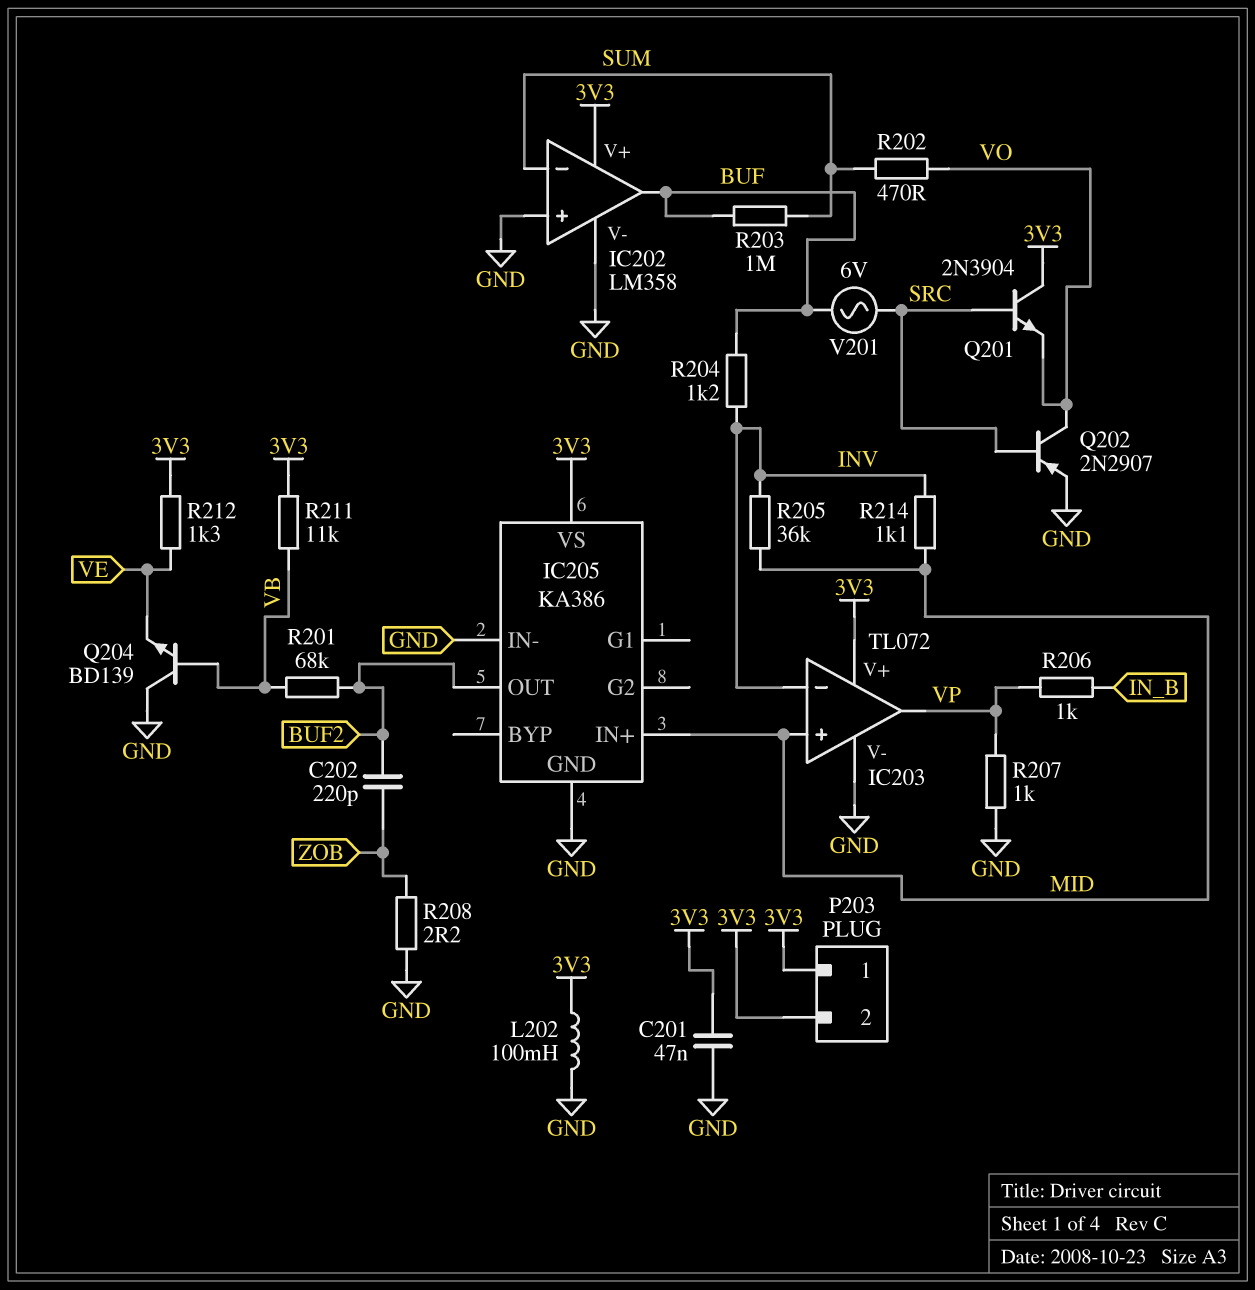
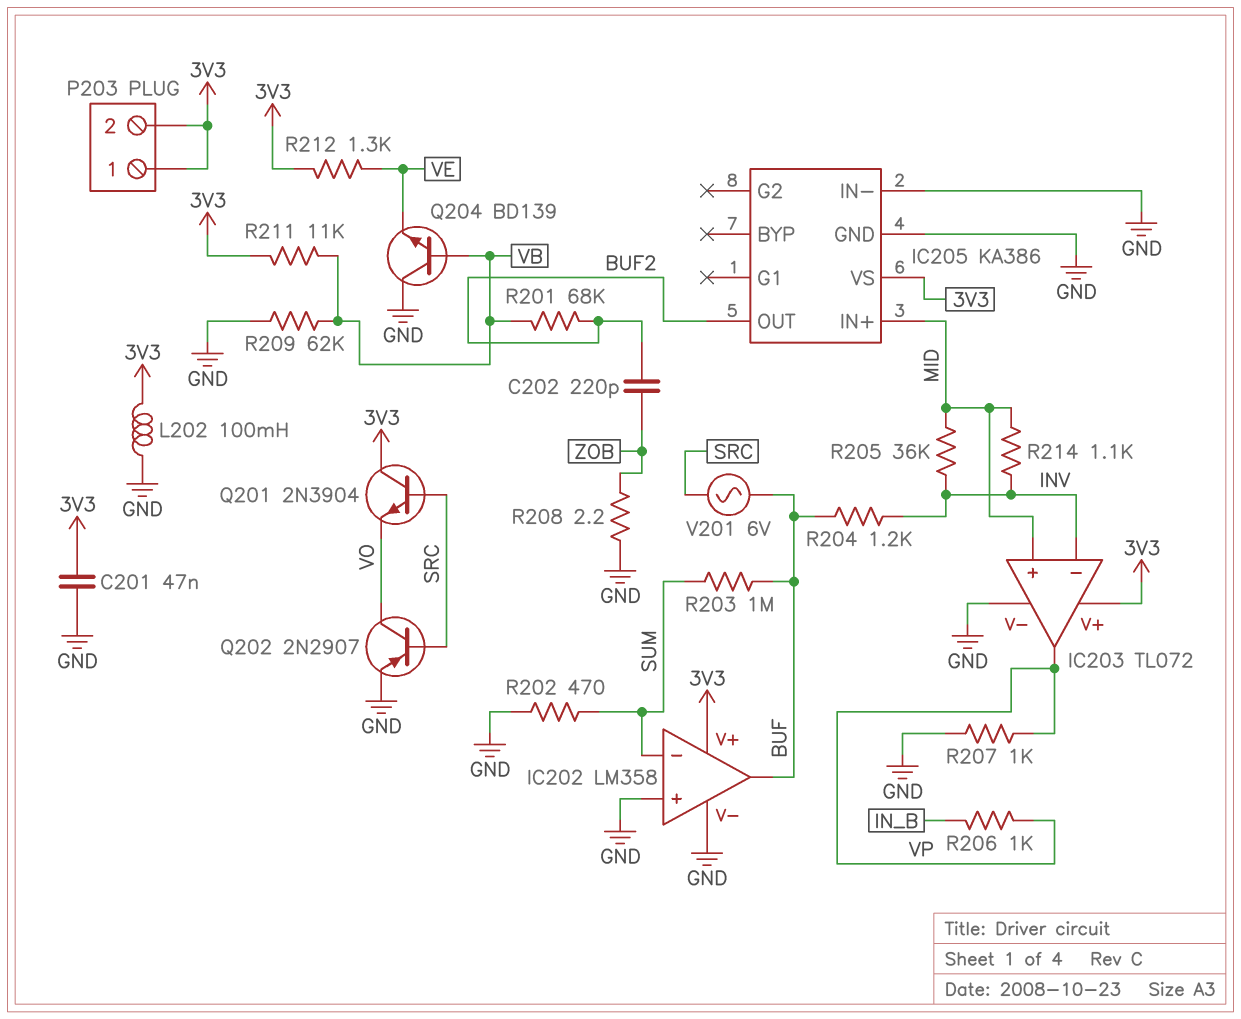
R202: 470 (SUM, VO) -> 470 (GND, SUM)
R209: none -> 62k (GND, VB)

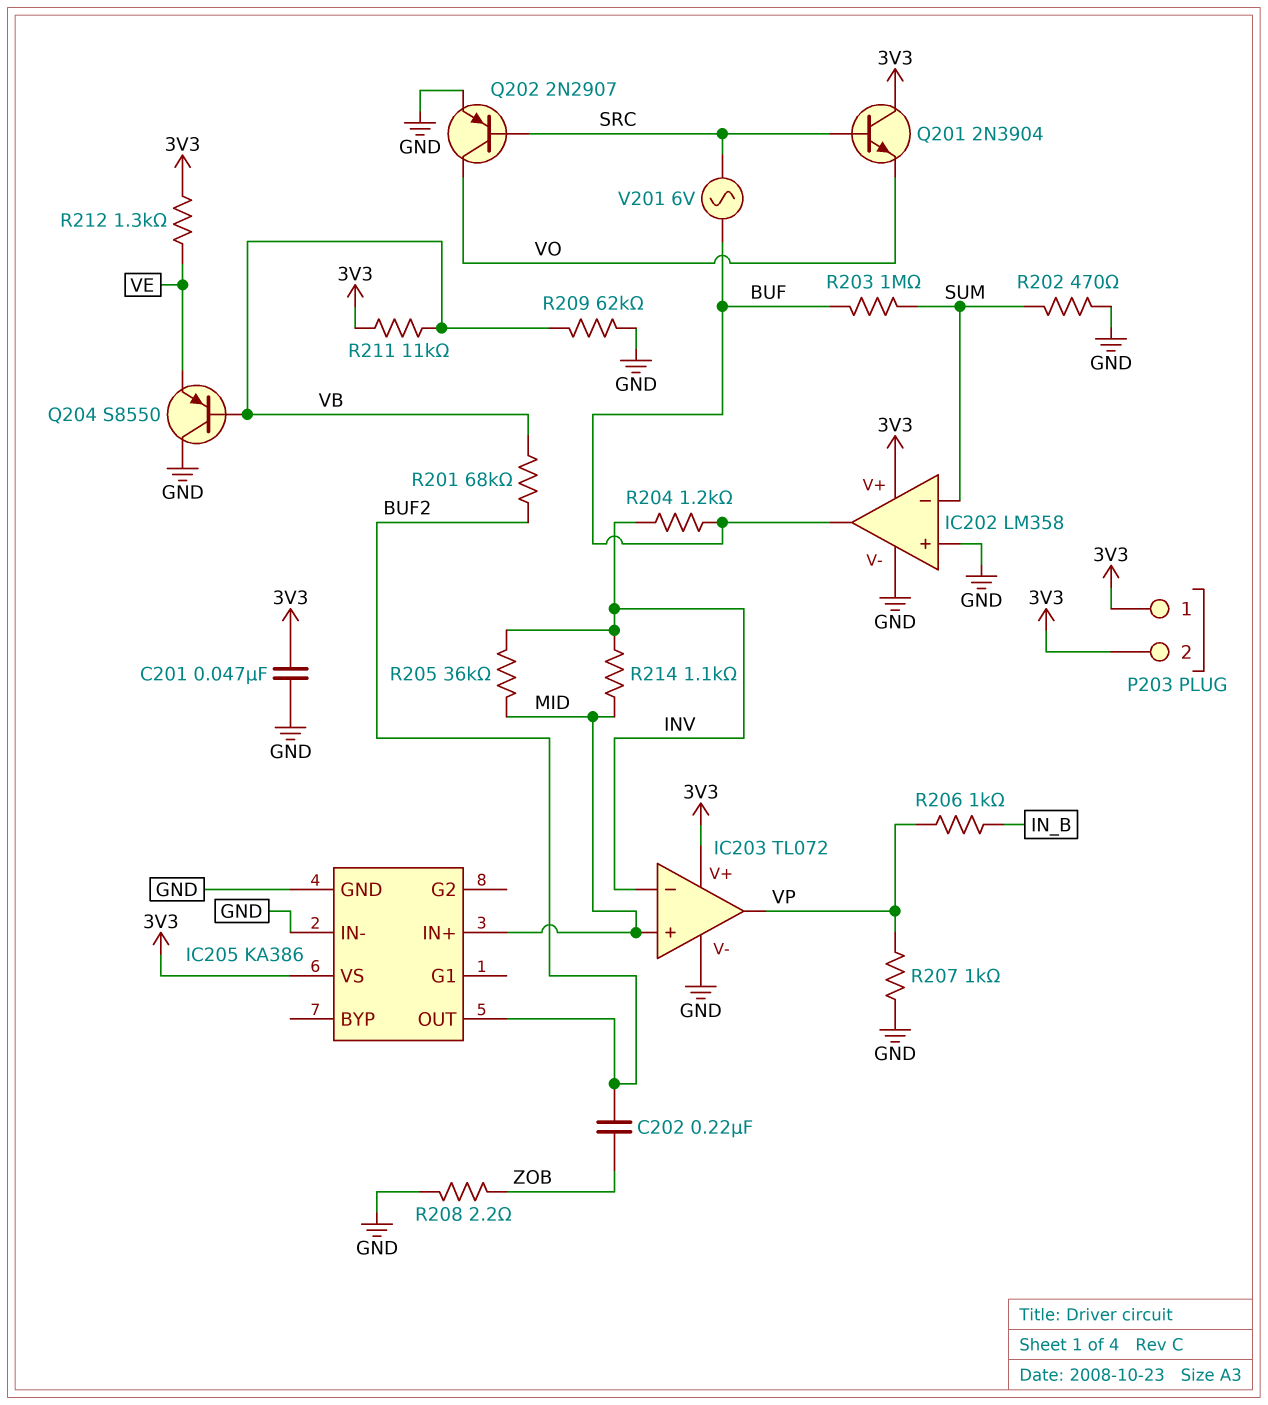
C202: 220pF (BUF2, ZOB) -> 220nF (BUF2, ZOB)
L202: 100mH (3V3, GND) -> none
Q204: NPN BD139 (B VB, C GND, E VE) -> PNP S8550 (B VB, C GND, E VE)

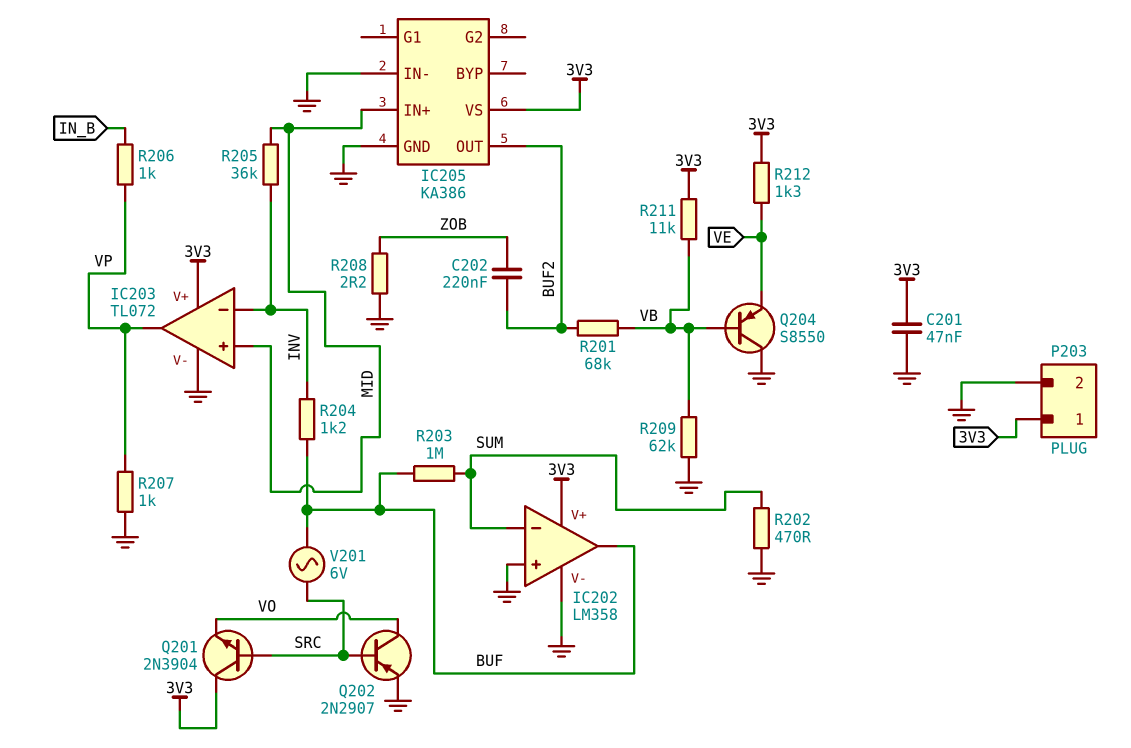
P203 pin 2: 3V3 -> GND
R214: 1.1k (INV, MID) -> none

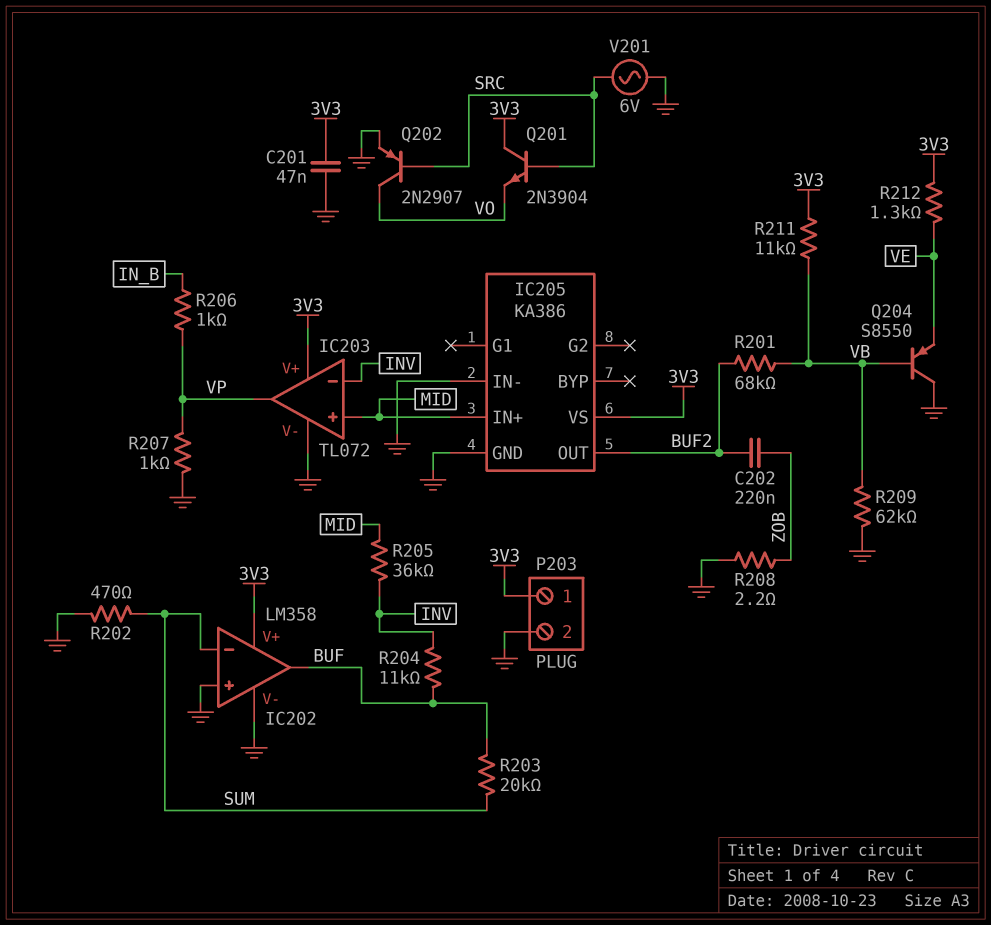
R203: 1M (BUF, SUM) -> 20k (BUF, SUM)
R204: 1.2k (BUF, INV) -> 11k (BUF, INV)
V201: AC 6V (BUF, SRC) -> AC 6V (GND, SRC)

